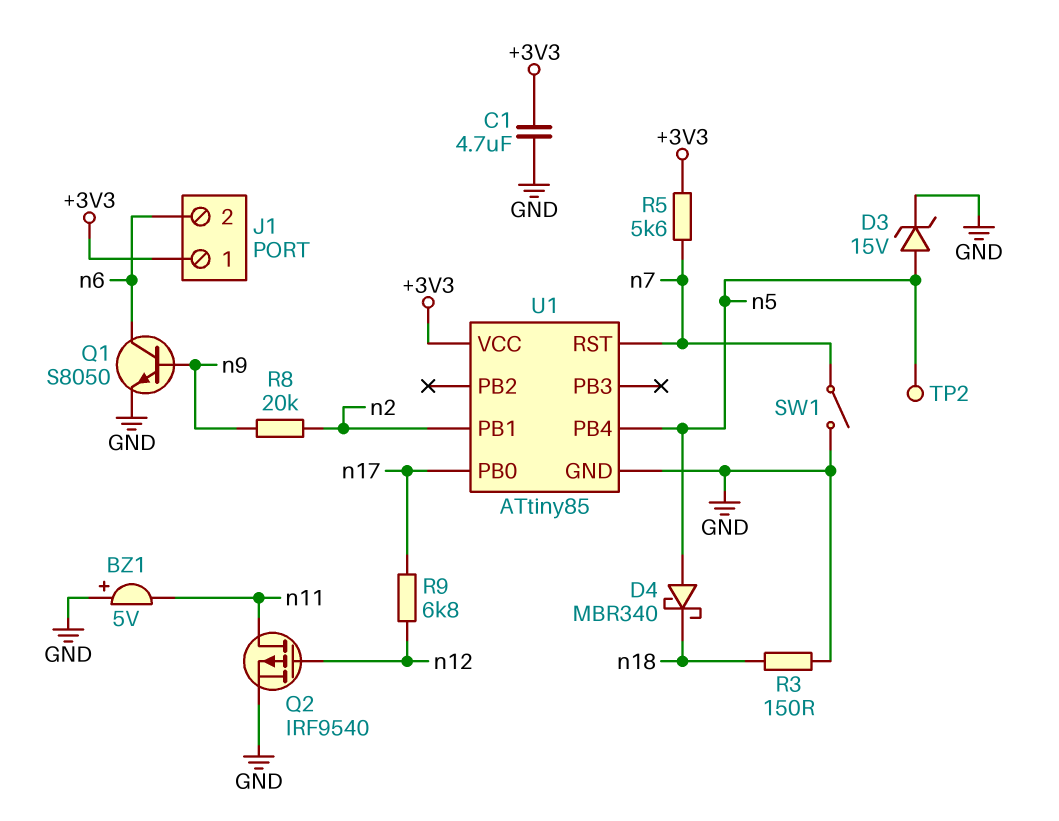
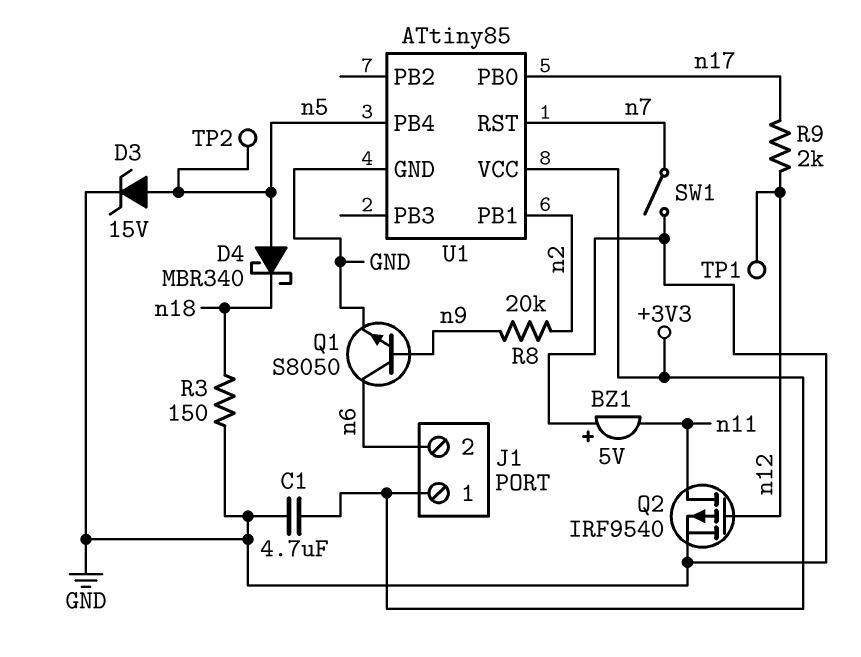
R5: 5.6k (+3V3, n7) -> none
R9: 6.8k (n12, n17) -> 2k (n12, n17)
TP1: none -> test point (n12)

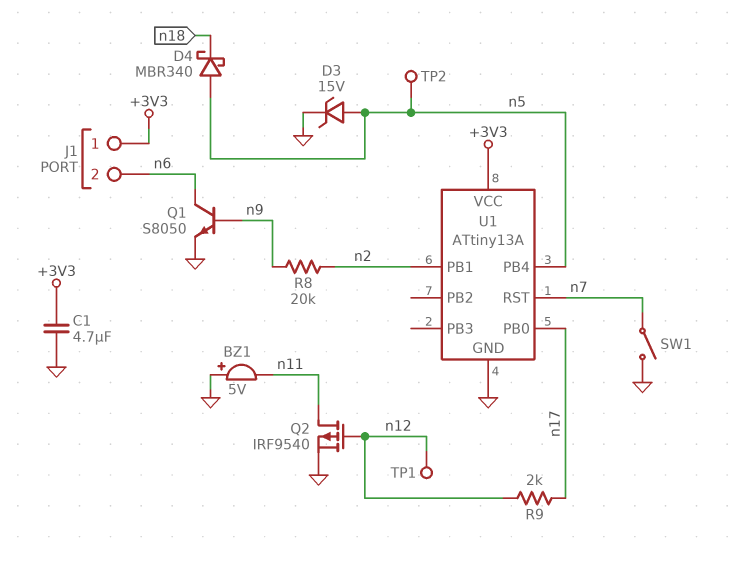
R3: 150 (GND, n18) -> none
U1: ATtiny85 -> ATtiny13A

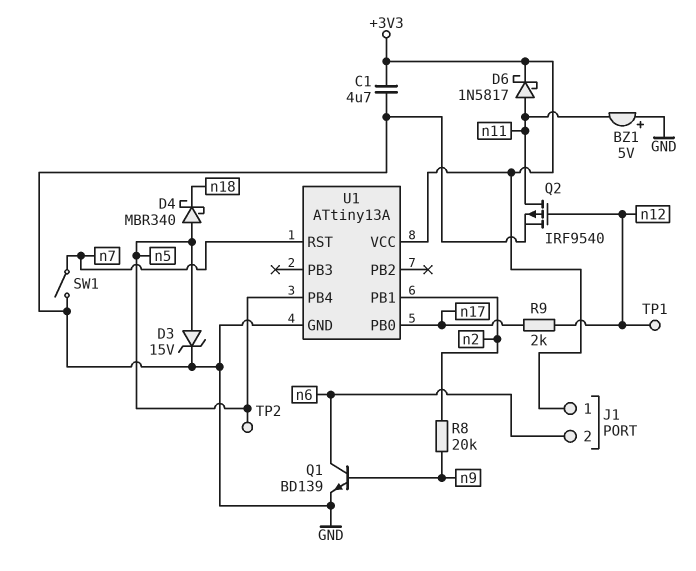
D6: none -> schottky 1N5817 (A n11, K +3V3)
Q1: NPN S8050 (B n9, C n6, E GND) -> NPN BD139 (B n9, C n6, E GND)

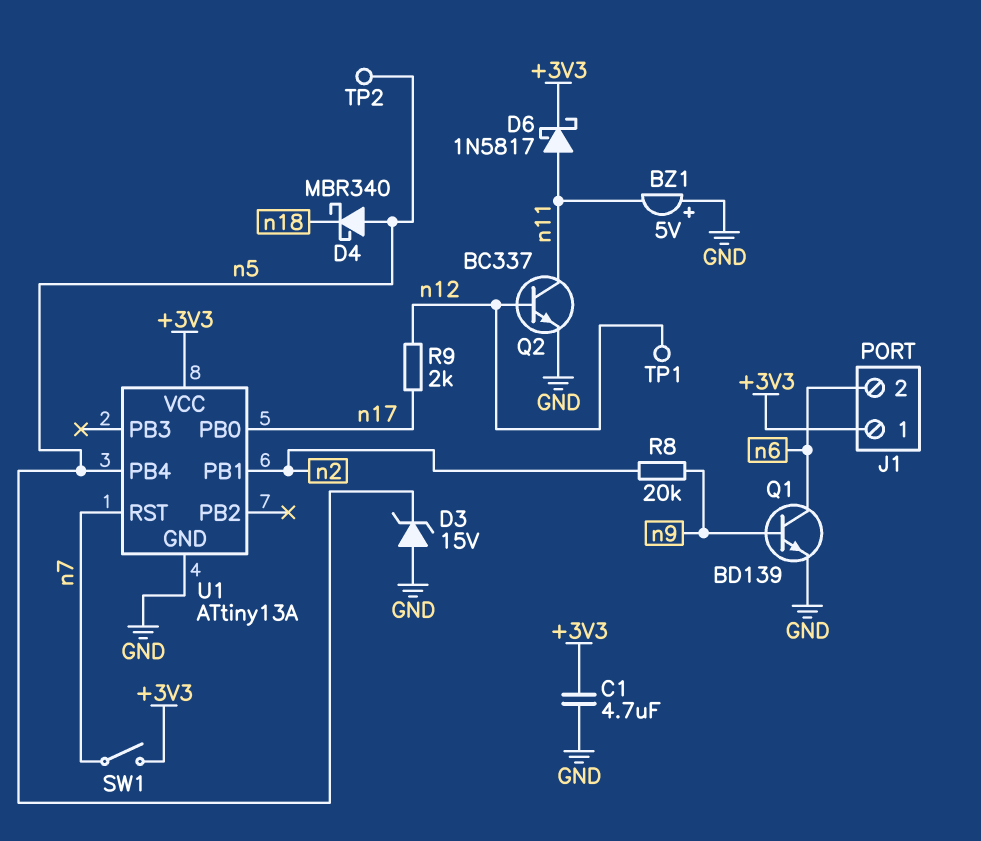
D3: zener 15V (A n5, K GND) -> zener 15V (A GND, K n5)
Q2: PMOS IRF9540 (G n12, D n11, S GND) -> NPN BC337 (B n12, C n11, E GND)
SW1: switch (GND, n7) -> switch (+3V3, n7)

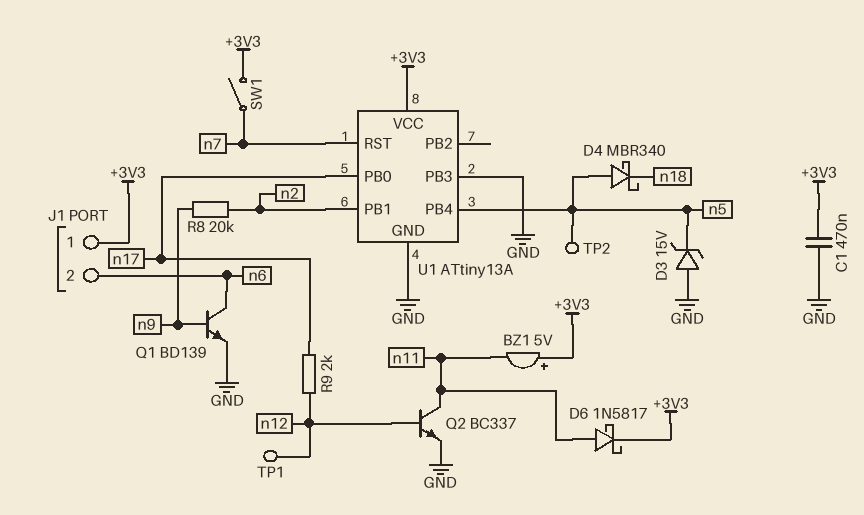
BZ1: buzzer 5V (plus GND, minus n11) -> buzzer 5V (plus +3V3, minus n11)
C1: 4.7uF (+3V3, GND) -> 470nF (+3V3, GND)
U1 pin PB3: none -> GND

